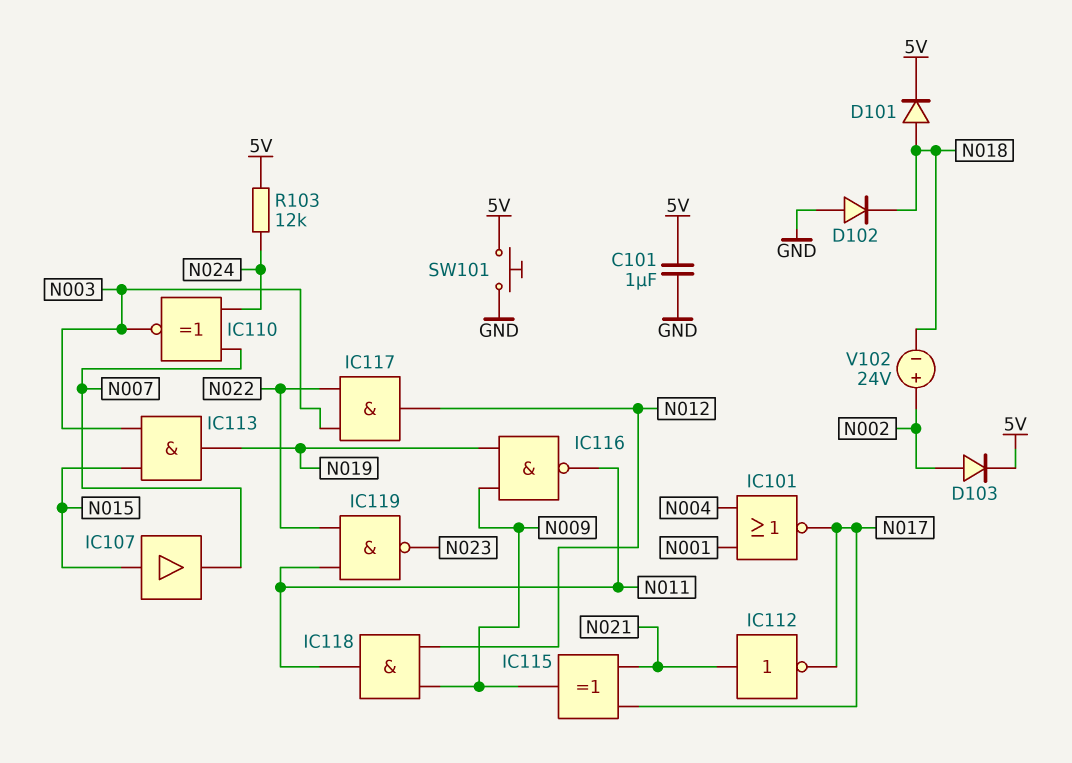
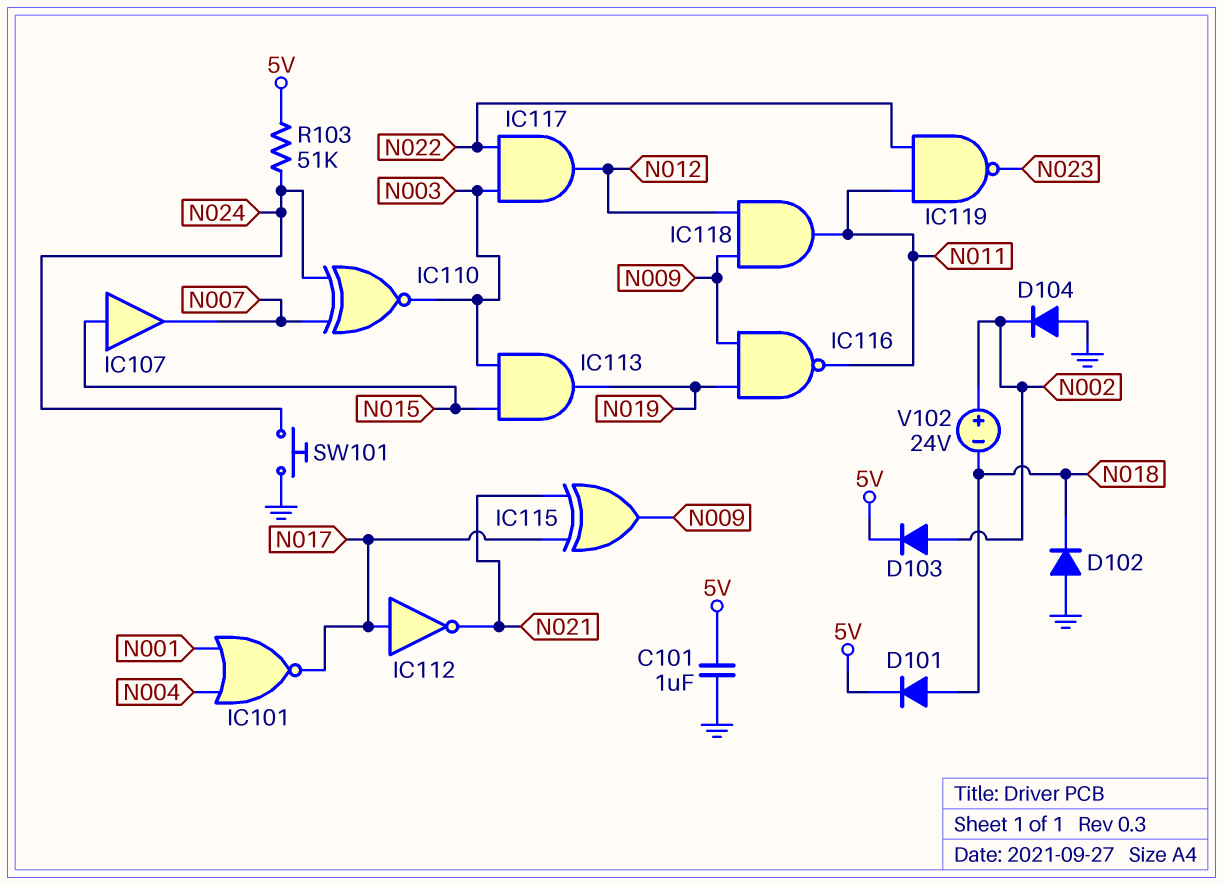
D104: none -> diode (A GND, K N002)
IC112: NOT (in N021, out N017) -> NOT (in N017, out N021)
R103: 12k (5V, N024) -> 51k (5V, N024)
SW101: button (5V, GND) -> button (GND, N024)

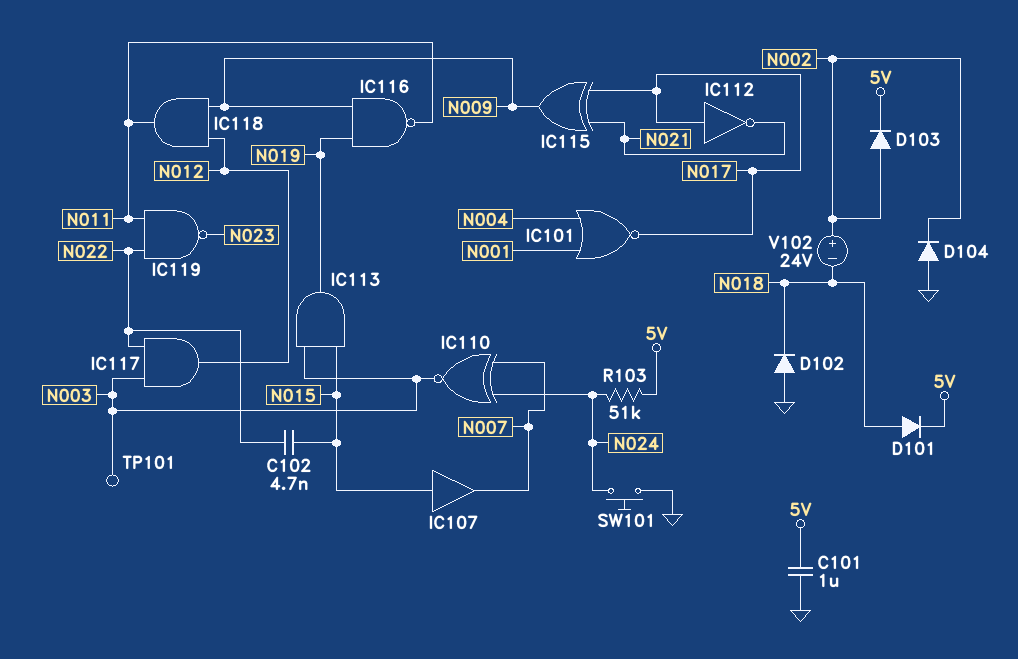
C102: none -> 4.7nF (N015, N022)
TP101: none -> test point (N003)

